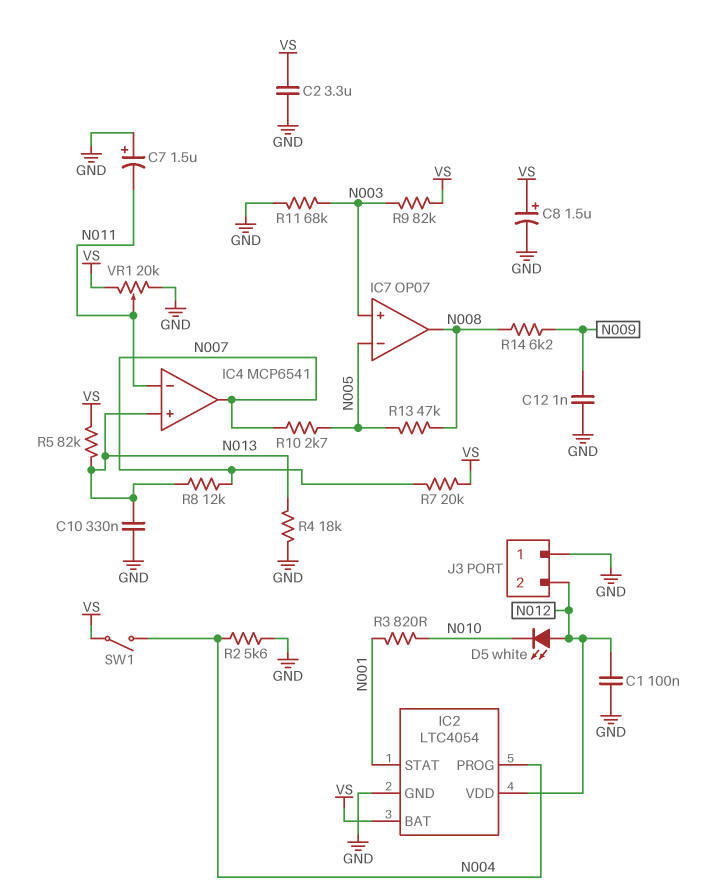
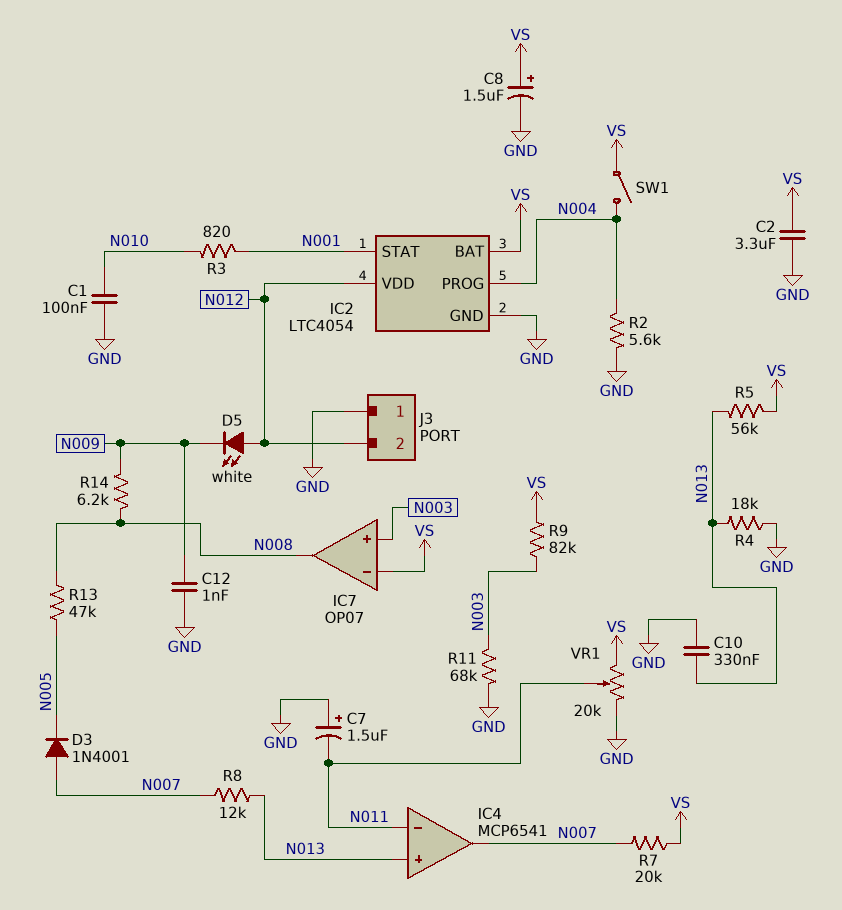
C1: 100nF (GND, N012) -> 100nF (GND, N010)
D3: none -> diode 1N4001 (A N007, K N005)
D5: LED white (A N012, K N010) -> LED white (A N012, K N009)
IC7 pin in-: N005 -> VS
R5: 82k (N013, VS) -> 56k (N013, VS)
R10: 2.7k (N005, N007) -> none

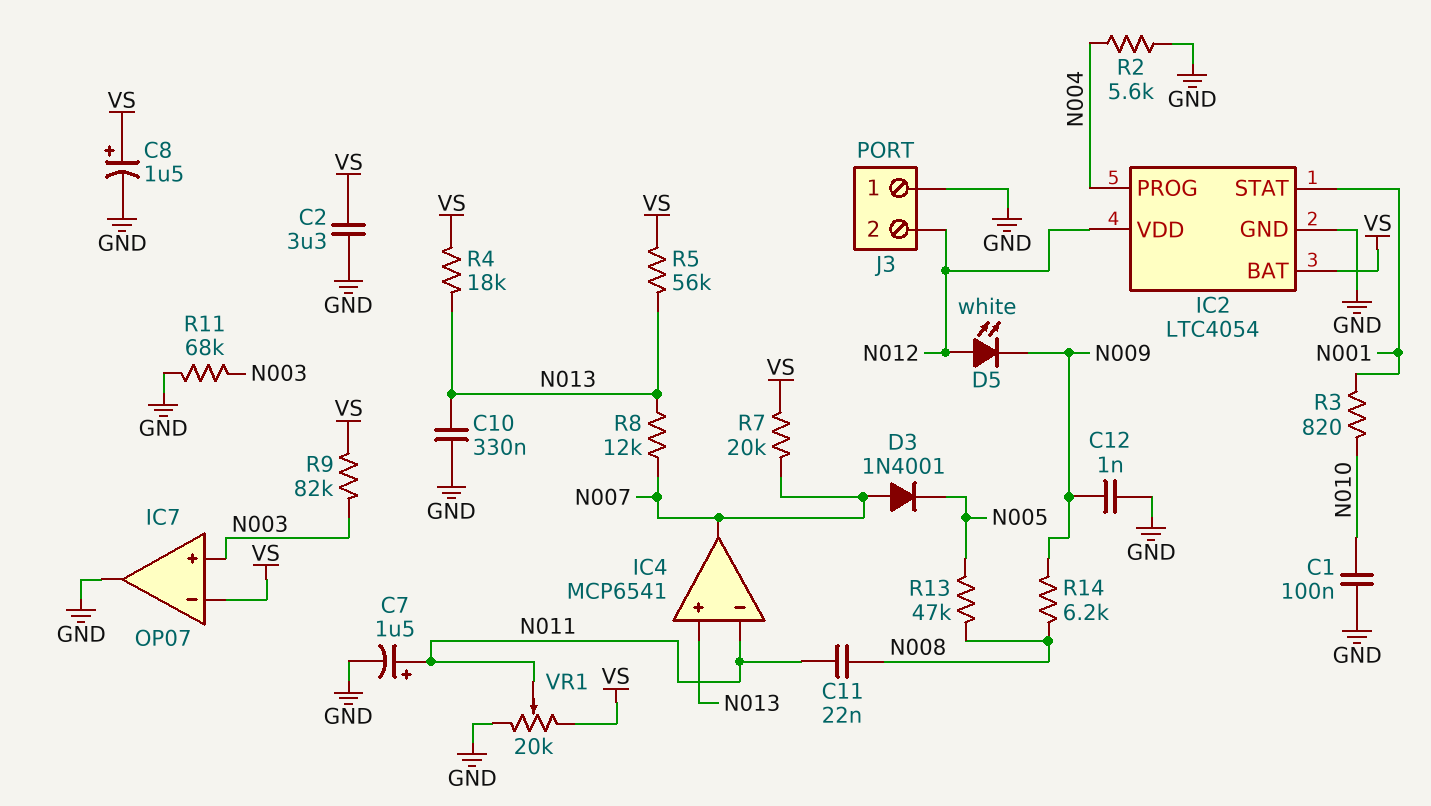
C7: 1.5uF (plus GND, minus N011) -> 1.5uF (plus N011, minus GND)
C11: none -> 22nF (N008, N011)
IC7 pin out: N008 -> GND
R4: 18k (GND, N013) -> 18k (N013, VS)
SW1: switch (N004, VS) -> none

